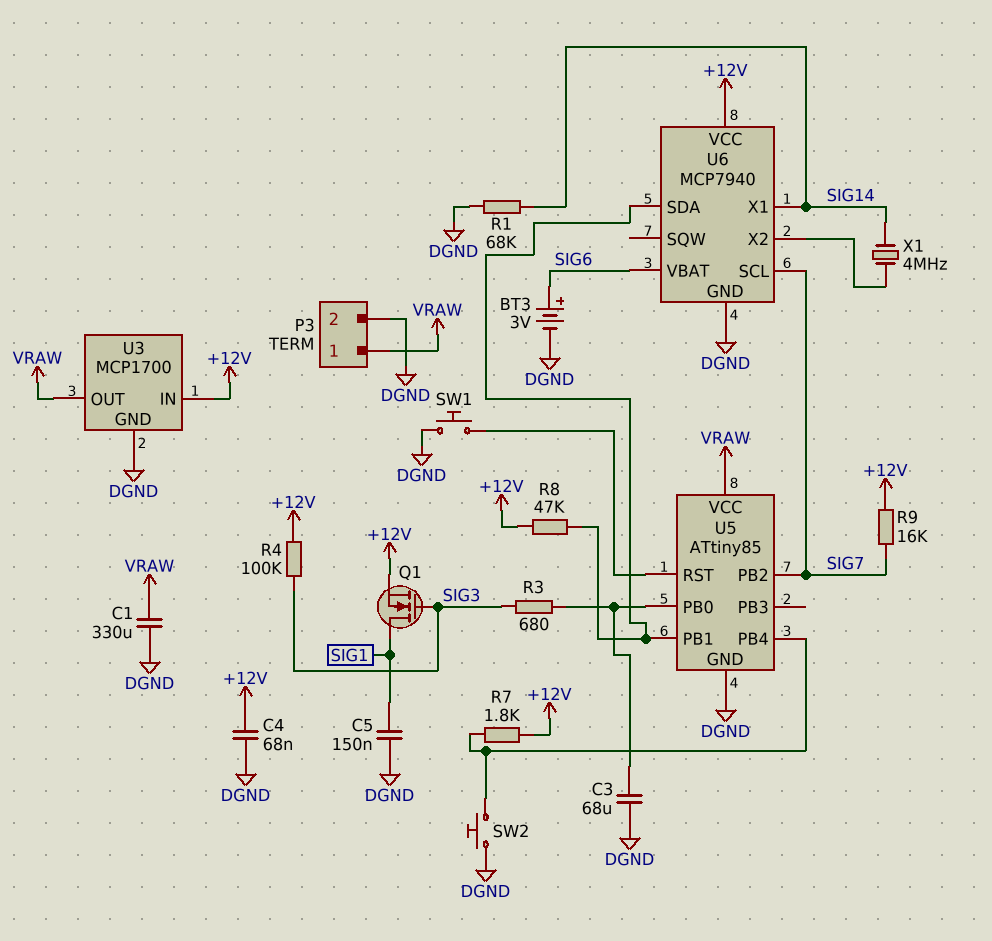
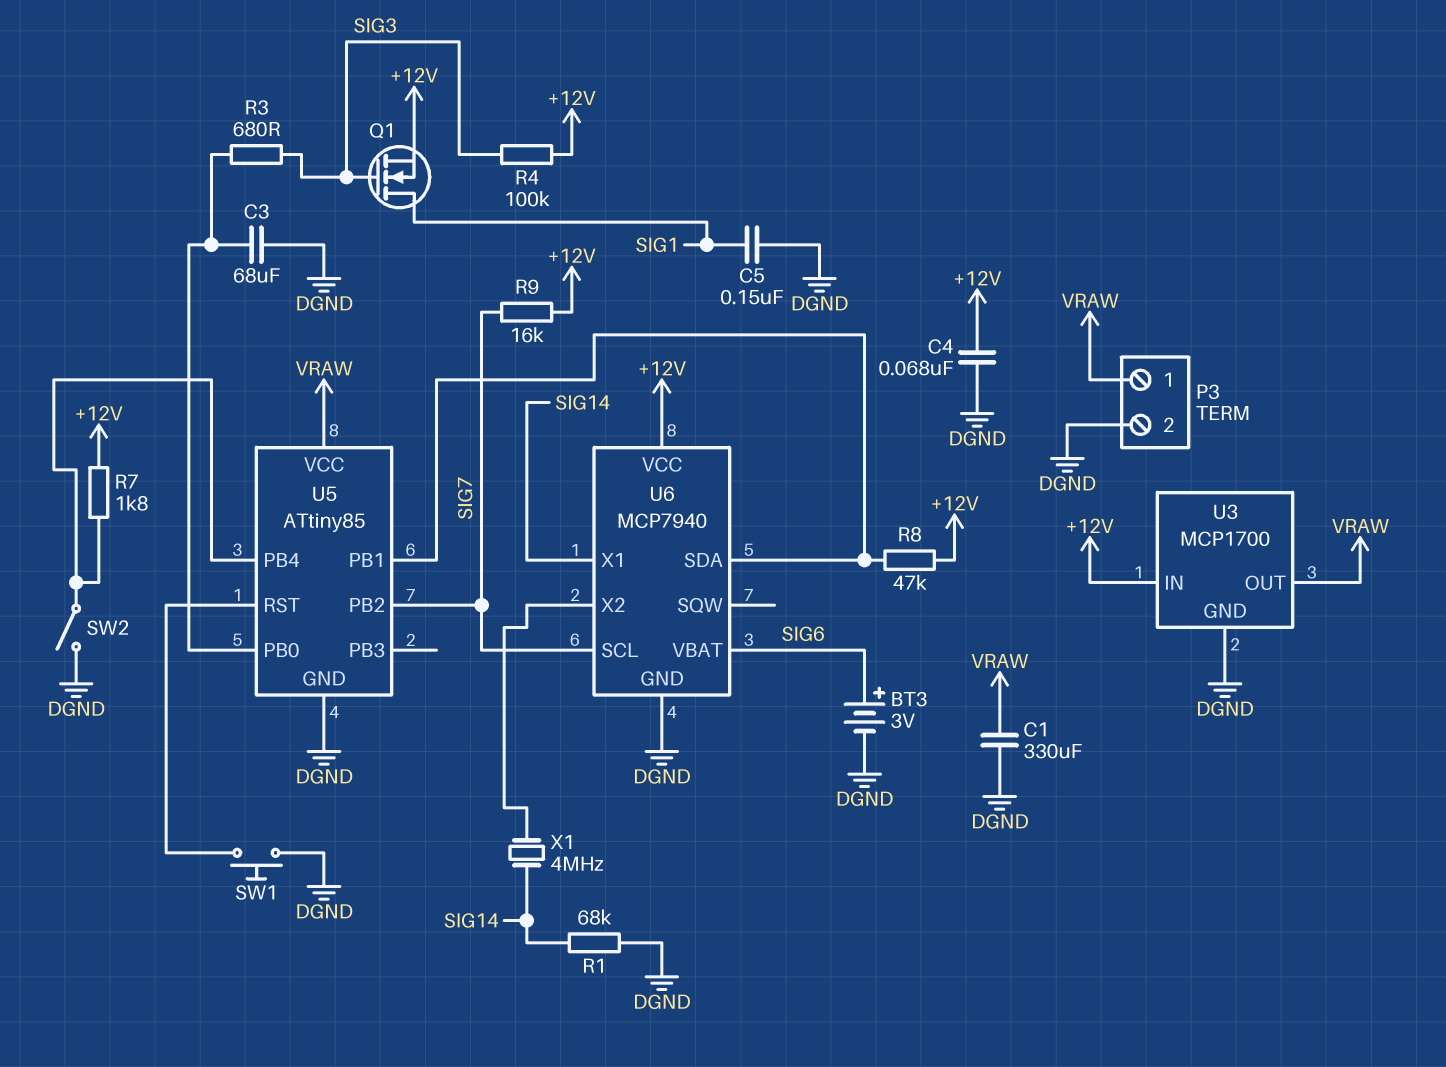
SW2: button (DGND, U5/PB4) -> switch (DGND, U5/PB4)

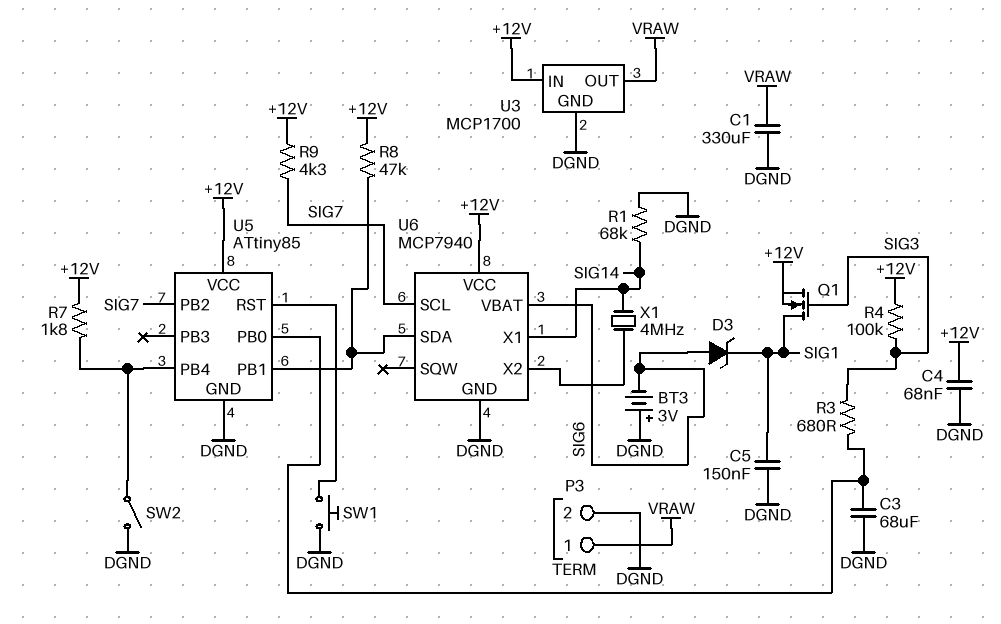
BT3: 3V (plus SIG6, minus DGND) -> 3V (plus DGND, minus SIG6)
D3: none -> zener (A SIG6, K SIG1)
R9: 16k (+12V, SIG7) -> 4.3k (+12V, SIG7)
U5 pin VCC: VRAW -> +12V

